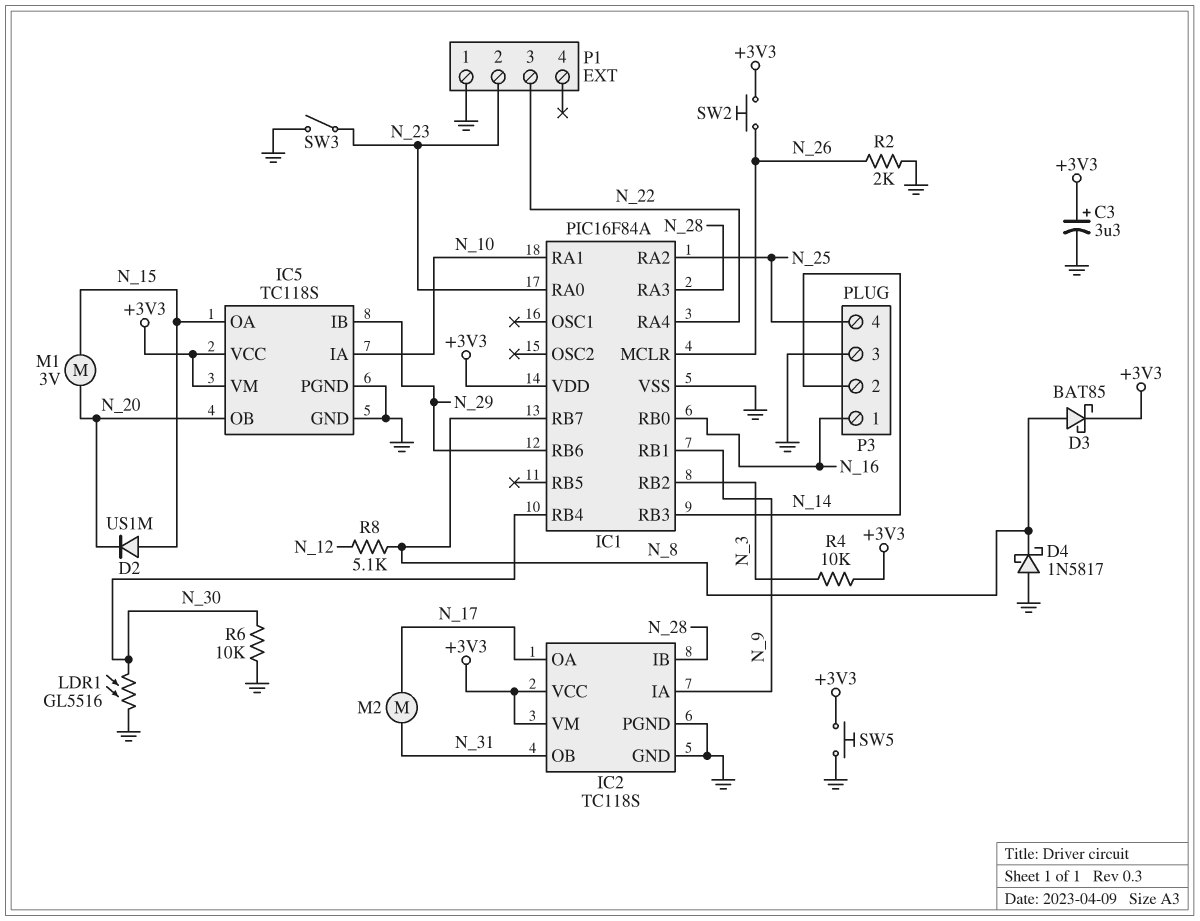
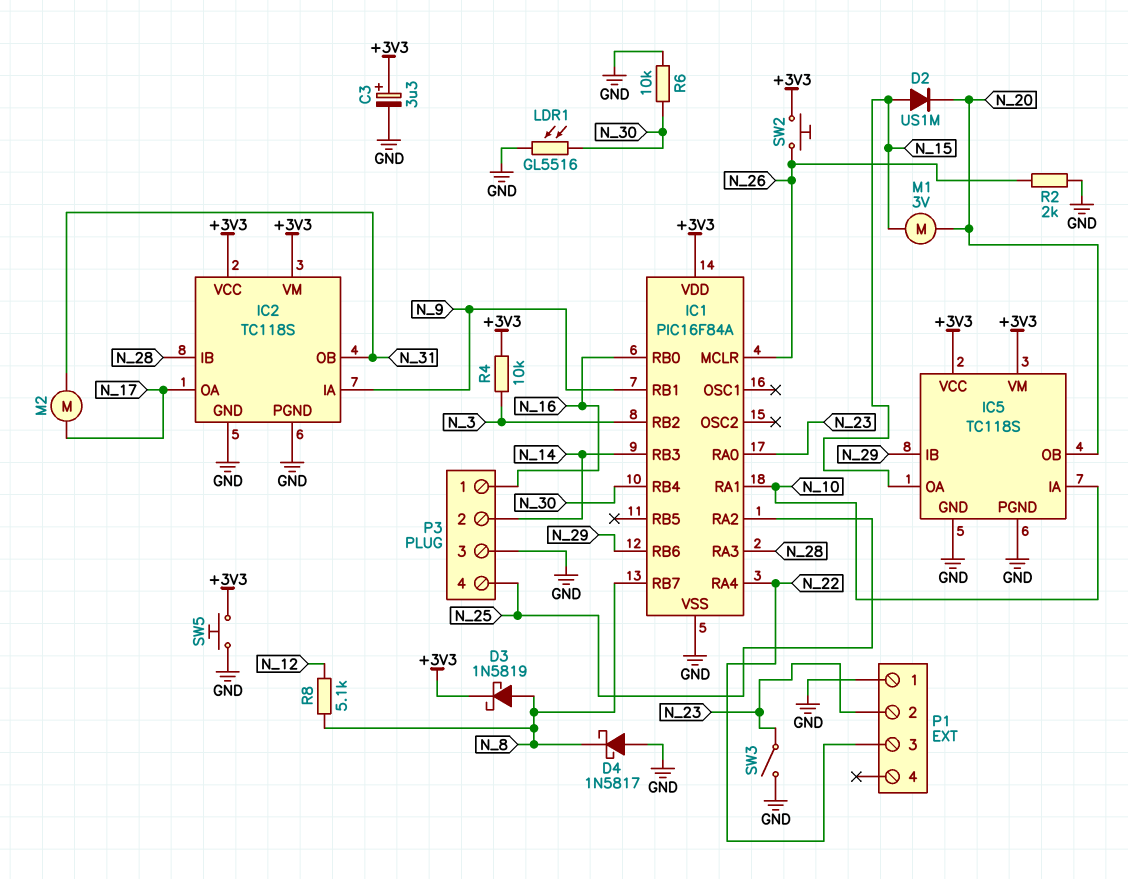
D3: schottky BAT85 (A N_8, K +3V3) -> schottky 1N5819 (A N_8, K +3V3)

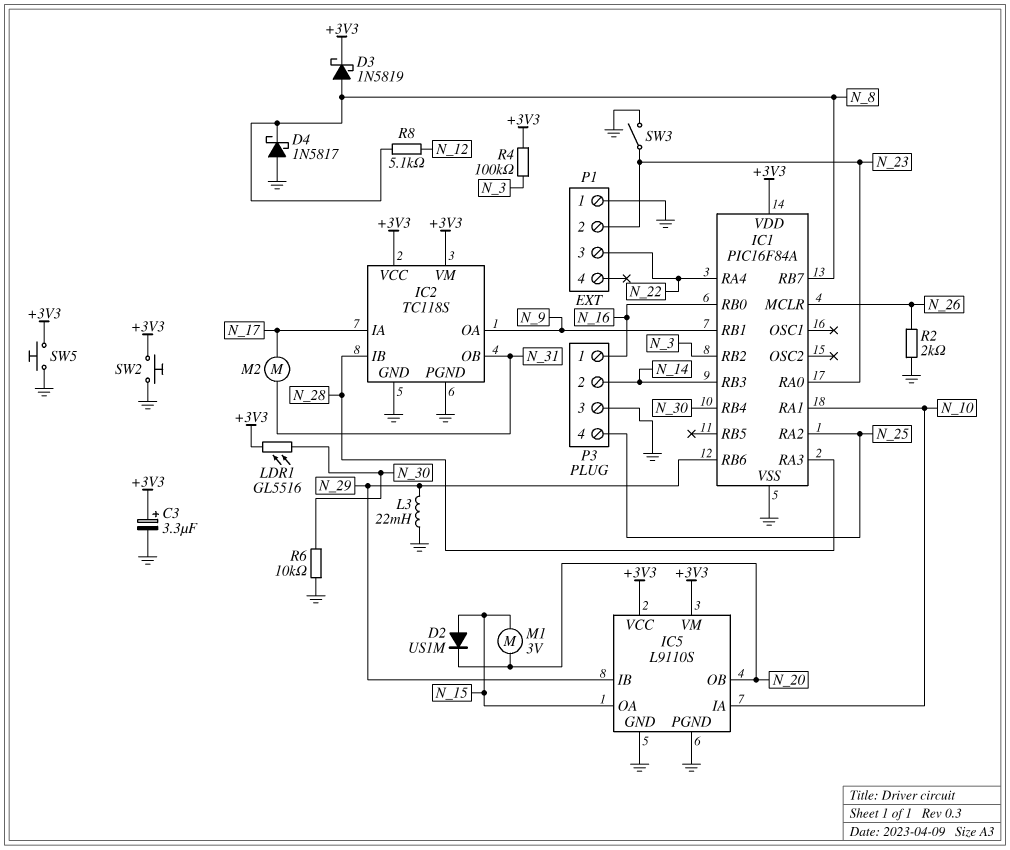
IC2 pin IA: N_9 -> N_17
IC2 pin OA: N_17 -> N_9
IC5: TC118S -> L9110S
L3: none -> 22mH (GND, N_29)
LDR1: GL5516 (GND, N_30) -> GL5516 (+3V3, N_30)
R4: 10k (+3V3, N_3) -> 100k (+3V3, N_3)
SW2: button (+3V3, N_26) -> button (+3V3, GND)

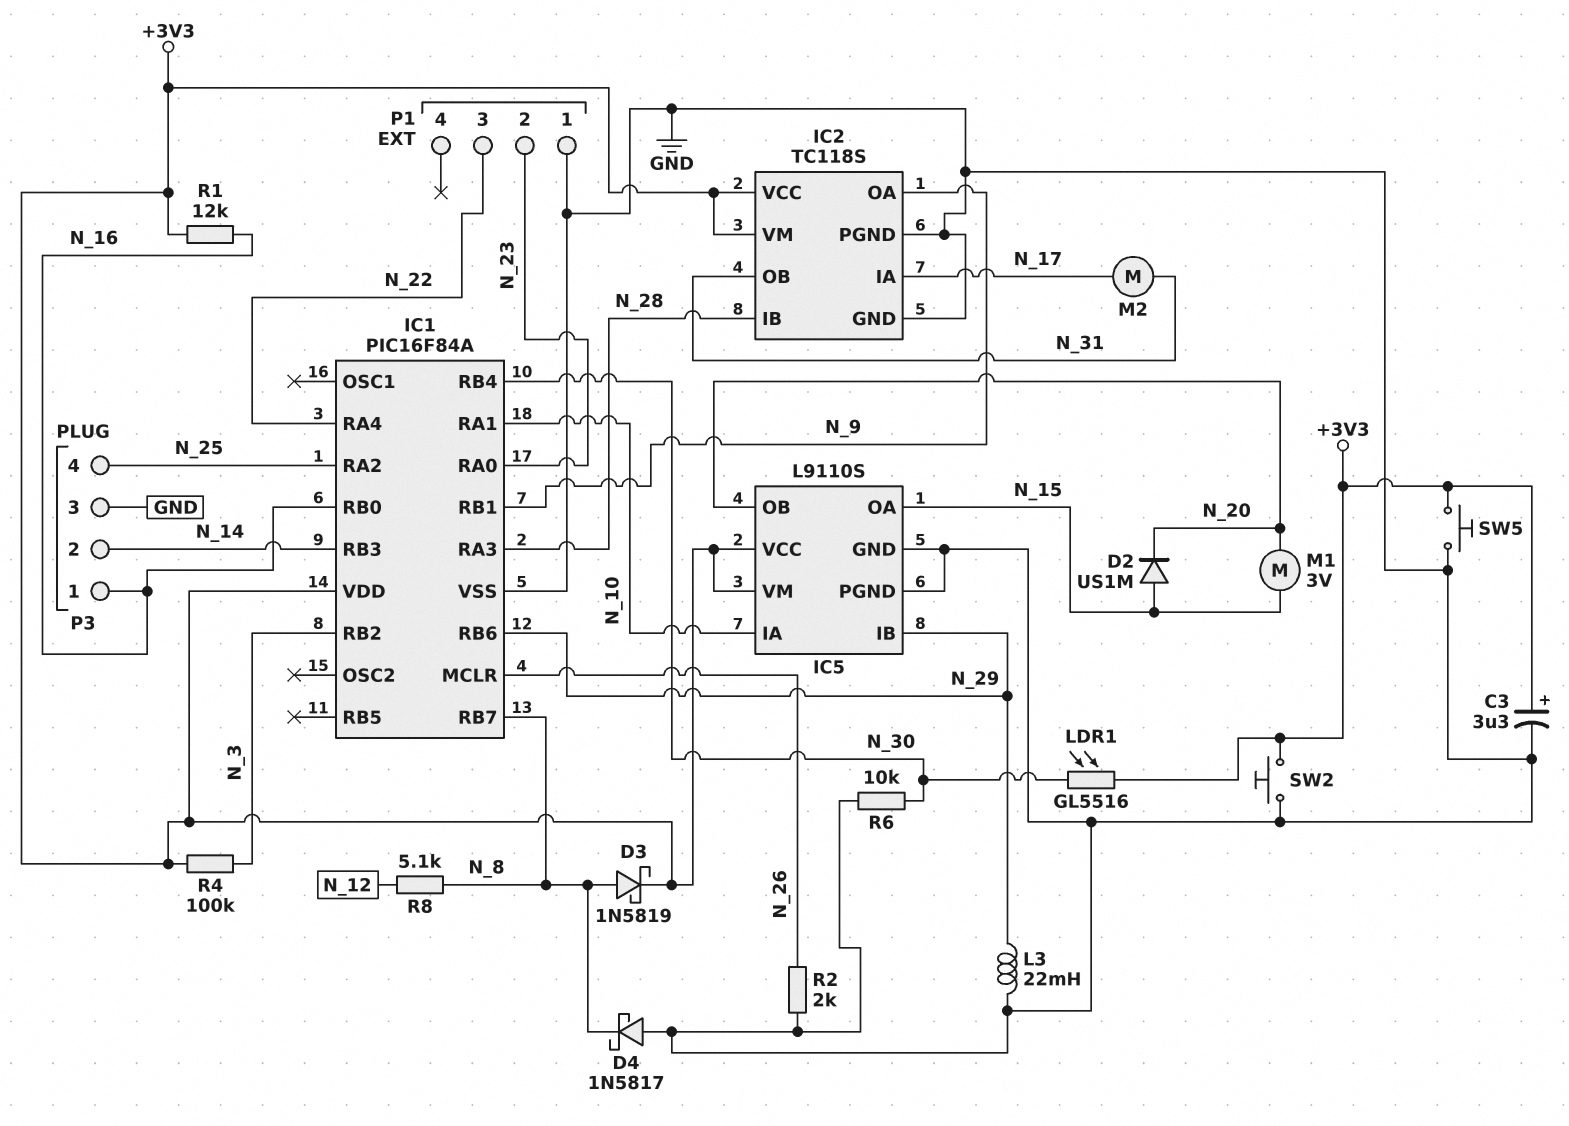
R1: none -> 12k (+3V3, N_16)
SW3: switch (GND, N_23) -> none

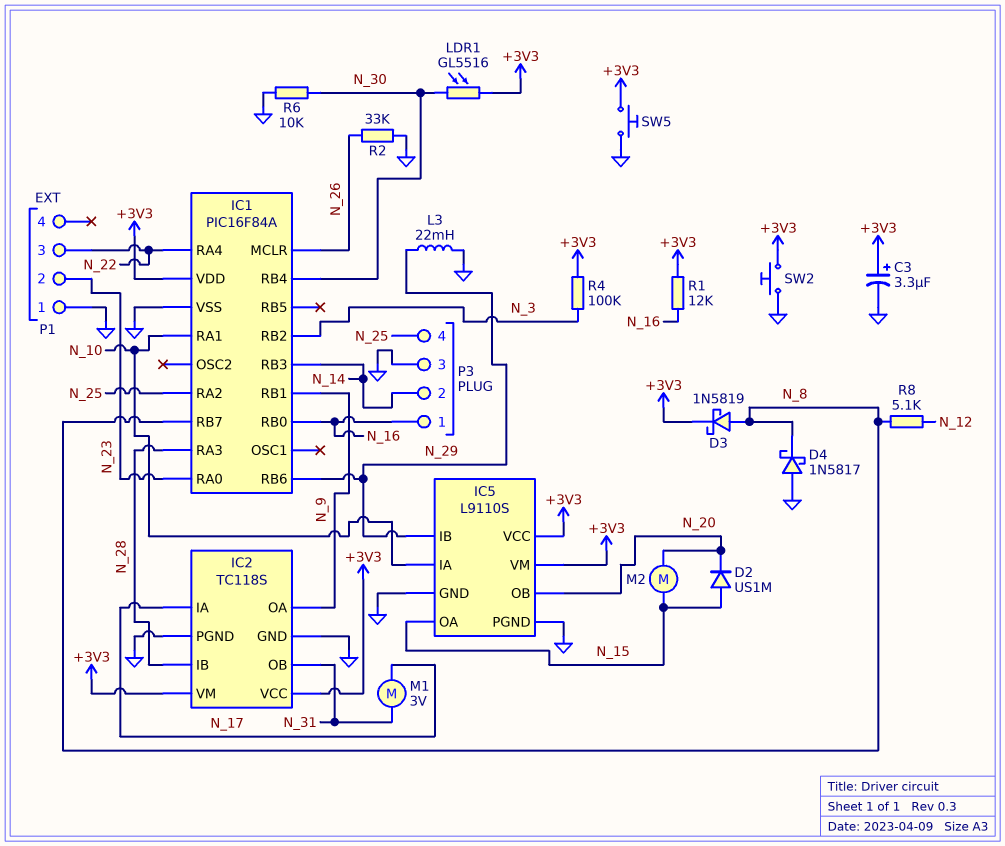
M1: motor 3V (N_15, N_20) -> motor 3V (N_17, N_31)
M2: motor (N_17, N_31) -> motor (N_15, N_20)
R2: 2k (GND, N_26) -> 33k (GND, N_26)

